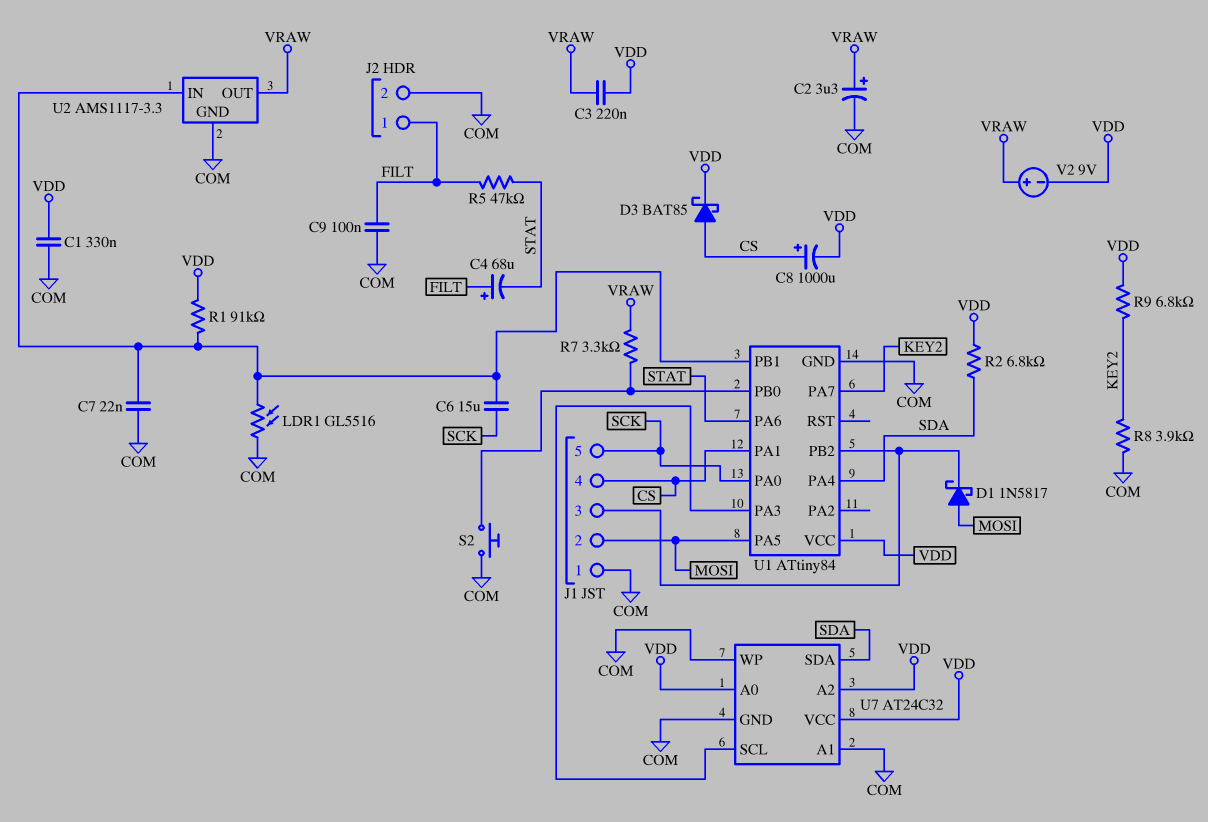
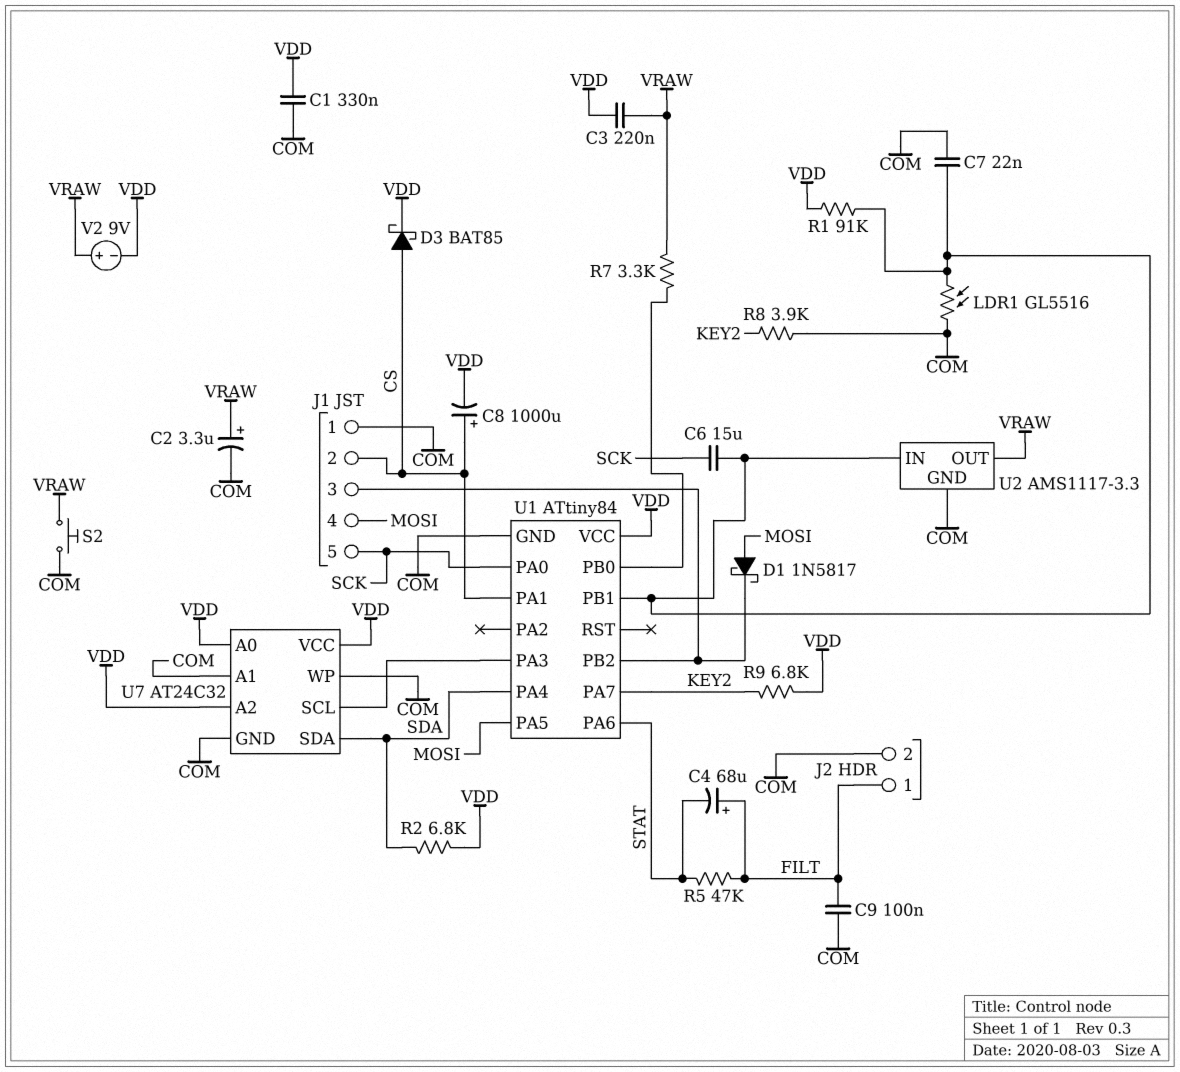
J1 pin 2: MOSI -> CS
J1 pin 4: CS -> MOSI
S2: button (COM, U1/PB0) -> button (COM, VRAW)

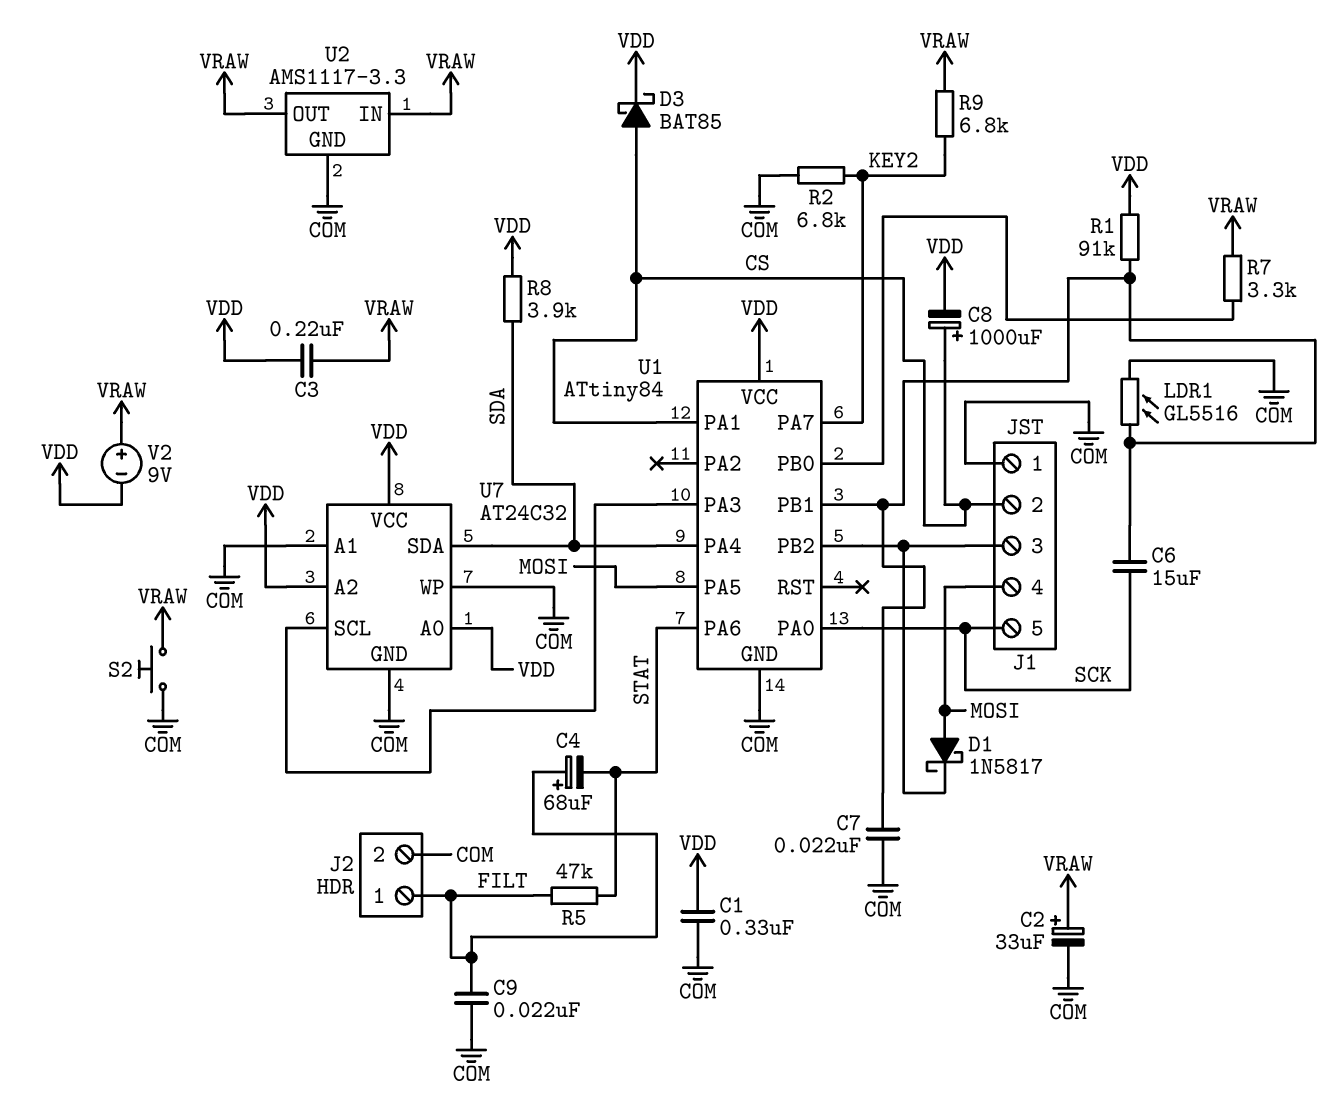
C2: 3.3uF (plus VRAW, minus COM) -> 33uF (plus VRAW, minus COM)
C9: 100nF (COM, FILT) -> 22nF (COM, FILT)
R2: 6.8k (SDA, VDD) -> 6.8k (COM, KEY2)
R8: 3.9k (COM, KEY2) -> 3.9k (SDA, VDD)
R9: 6.8k (KEY2, VDD) -> 6.8k (KEY2, VRAW)
U2 pin IN: U1/PB1 -> VRAW

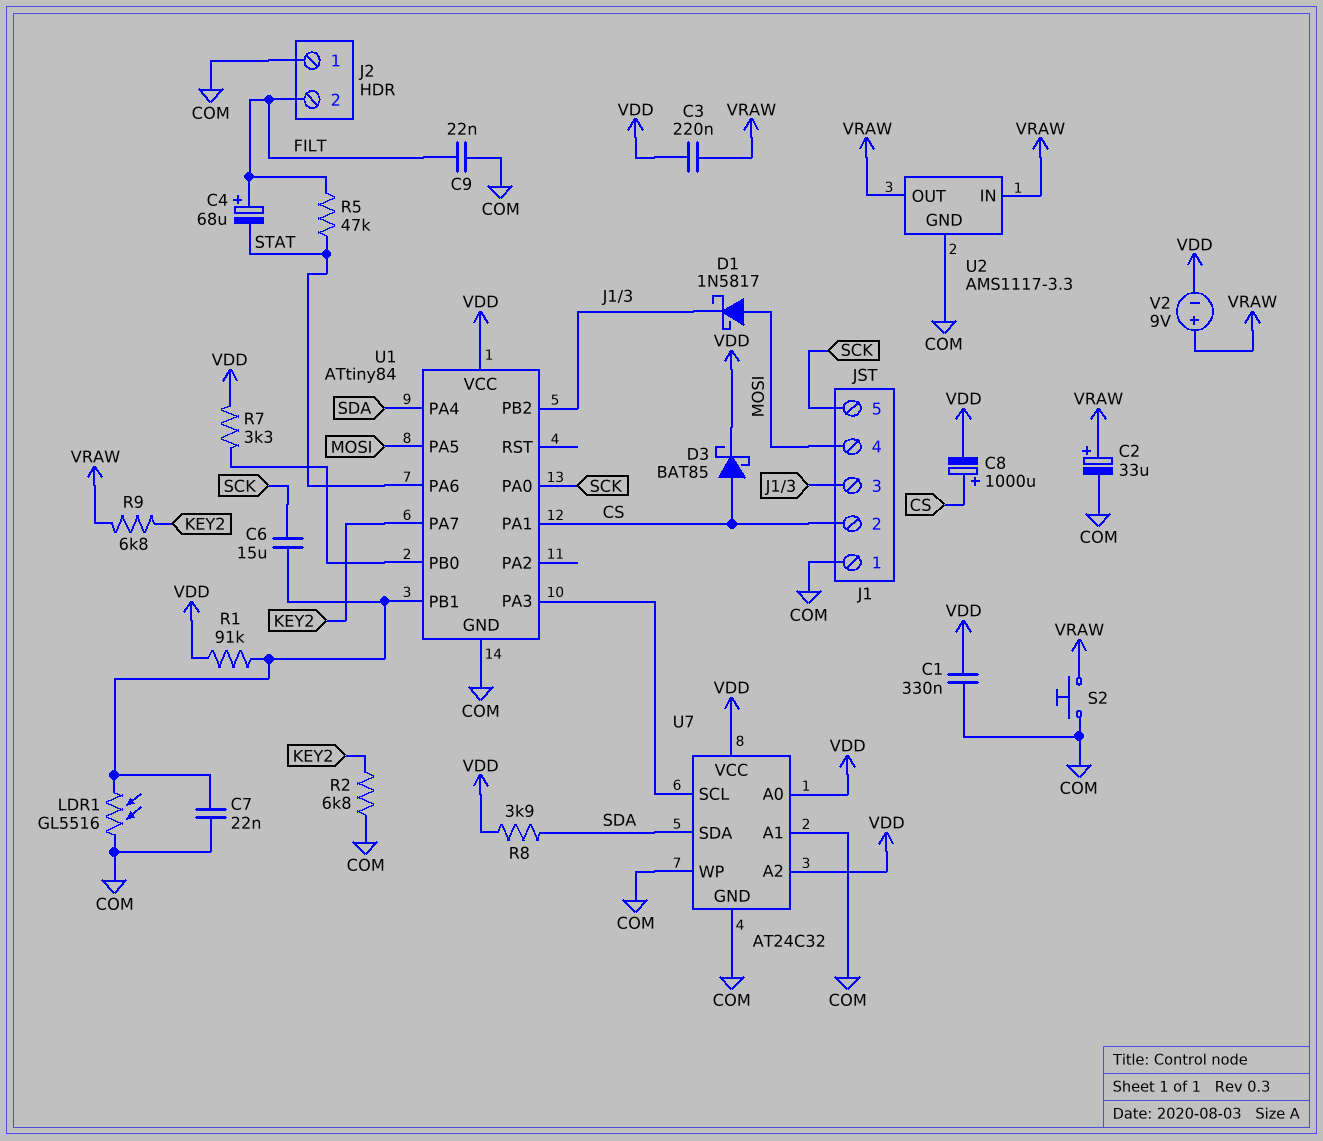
J2 pin 1: FILT -> COM
J2 pin 2: COM -> FILT
R7: 3.3k (U1/PB0, VRAW) -> 3.3k (U1/PB0, VDD)

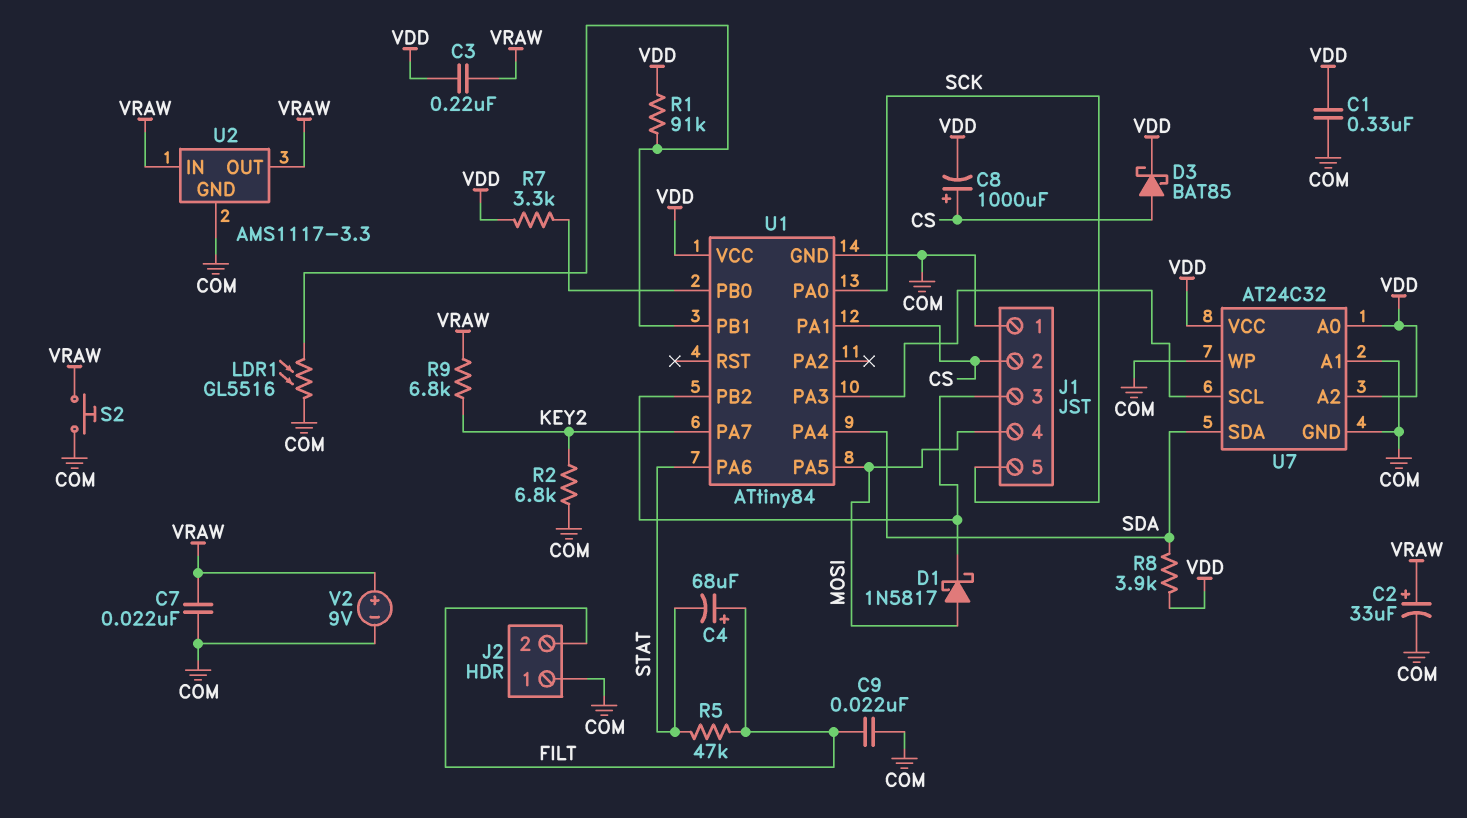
C6: 15uF (SCK, U1/PB1) -> none
C7: 22nF (COM, U1/PB1) -> 22nF (COM, VRAW)
V2: 9V (plus VRAW, minus VDD) -> 9V (plus VRAW, minus COM)

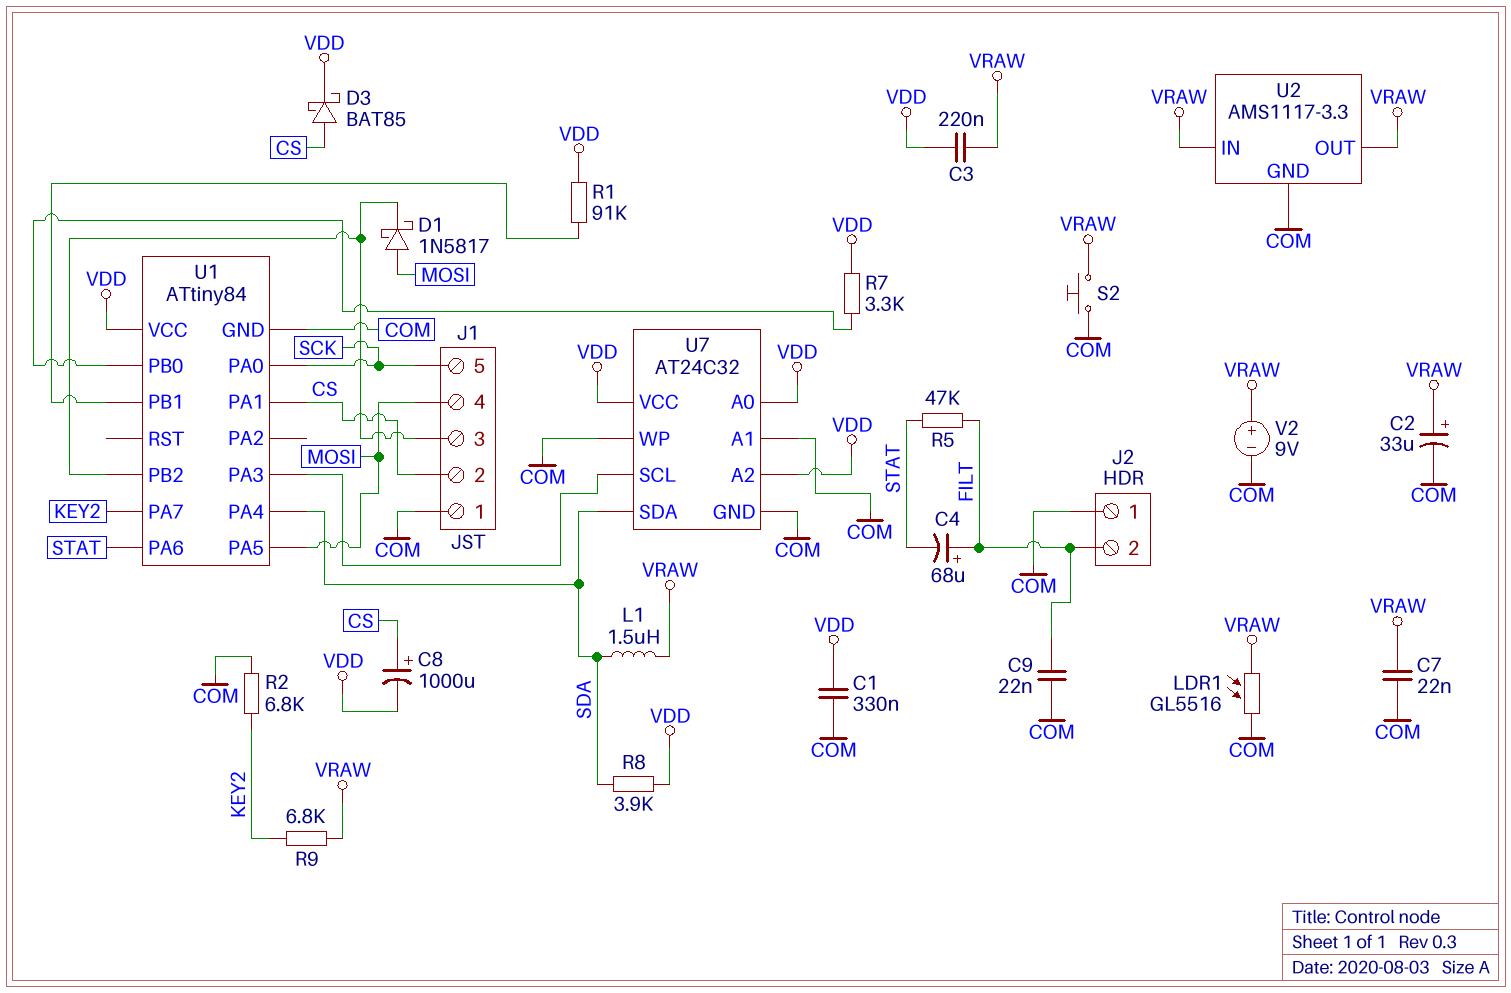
L1: none -> 1.5uH (SDA, VRAW)
LDR1: GL5516 (COM, U1/PB1) -> GL5516 (COM, VRAW)

